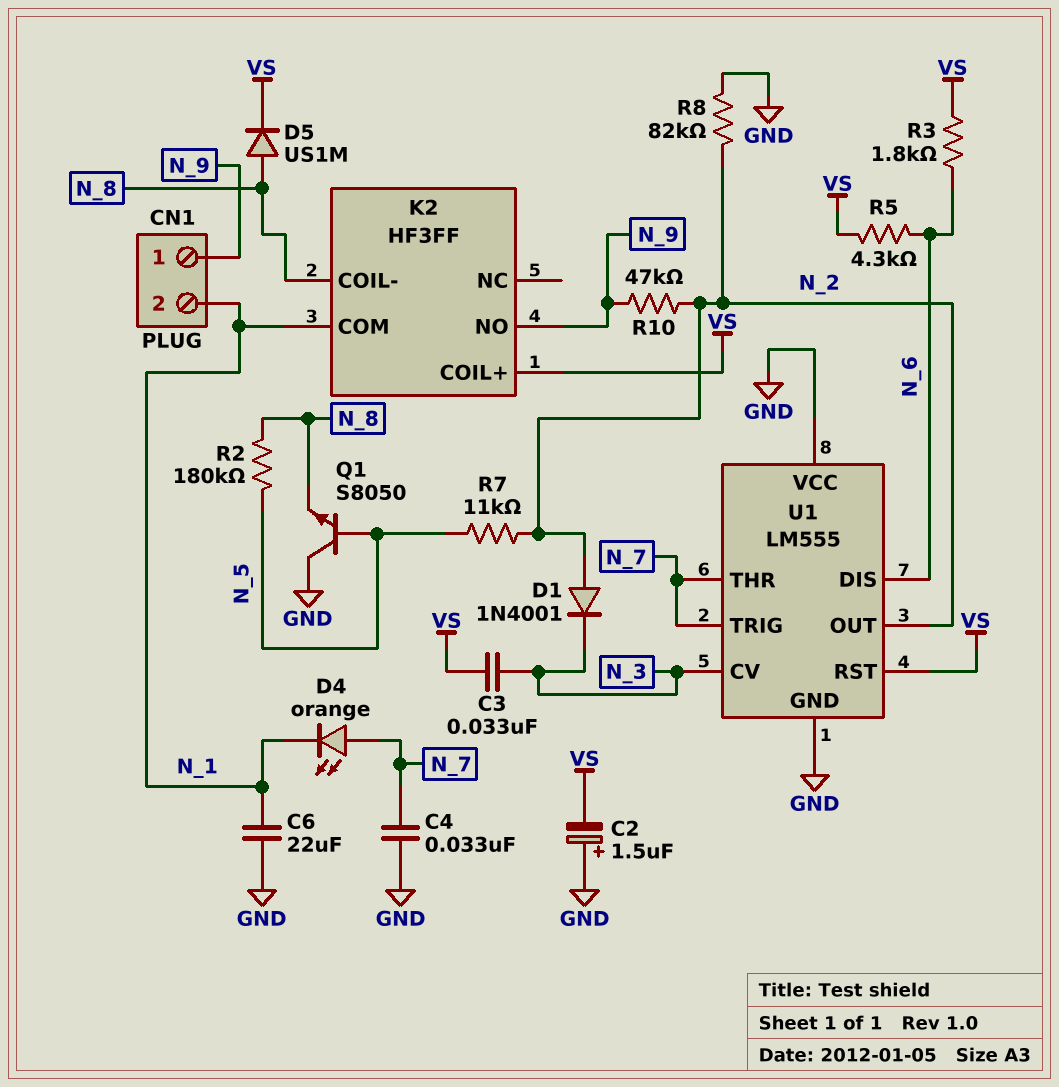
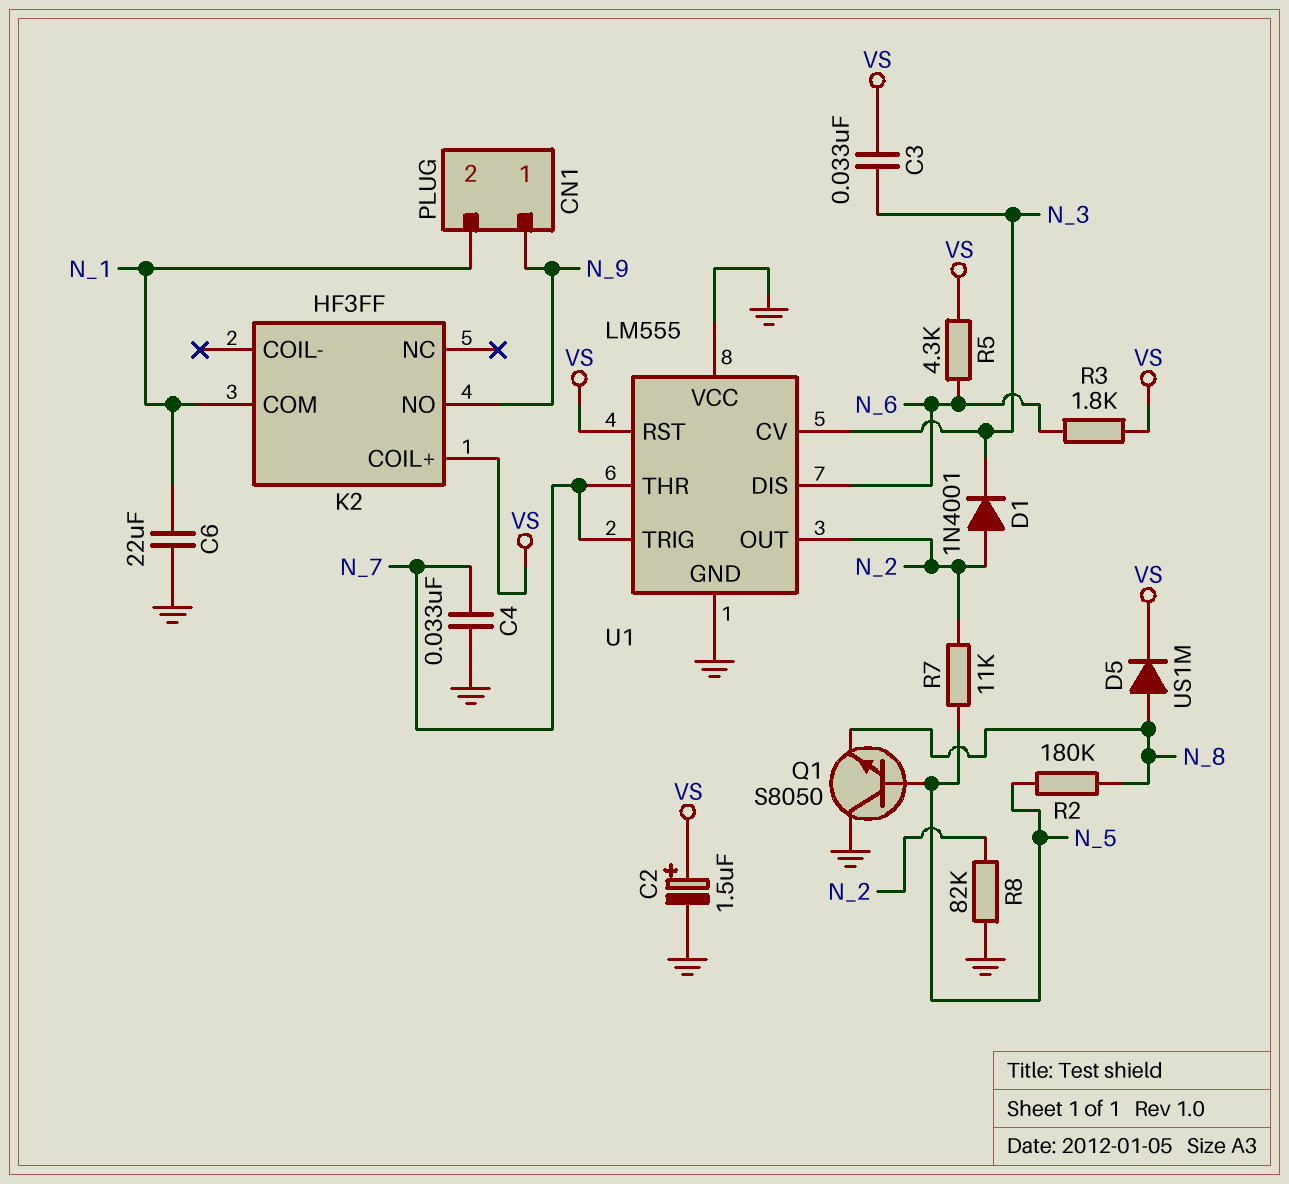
C2: 1.5uF (plus GND, minus VS) -> 1.5uF (plus VS, minus GND)
D4: LED orange (A N_7, K N_1) -> none
K2 pin COIL-: N_8 -> none
R10: 47k (N_2, N_9) -> none

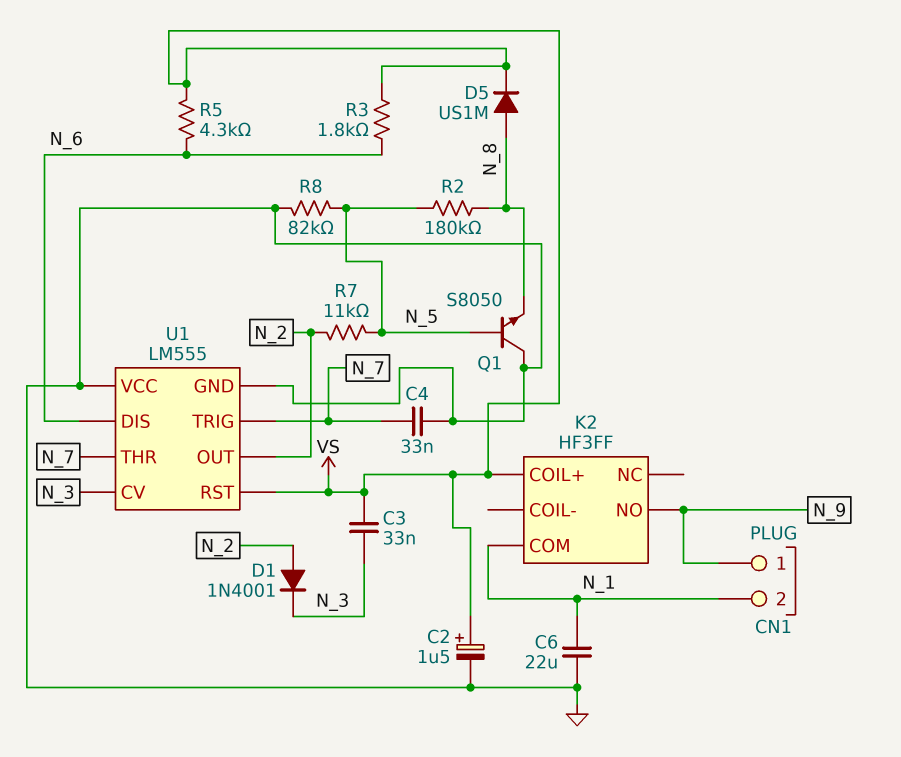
R8: 82k (GND, N_2) -> 82k (GND, N_5)

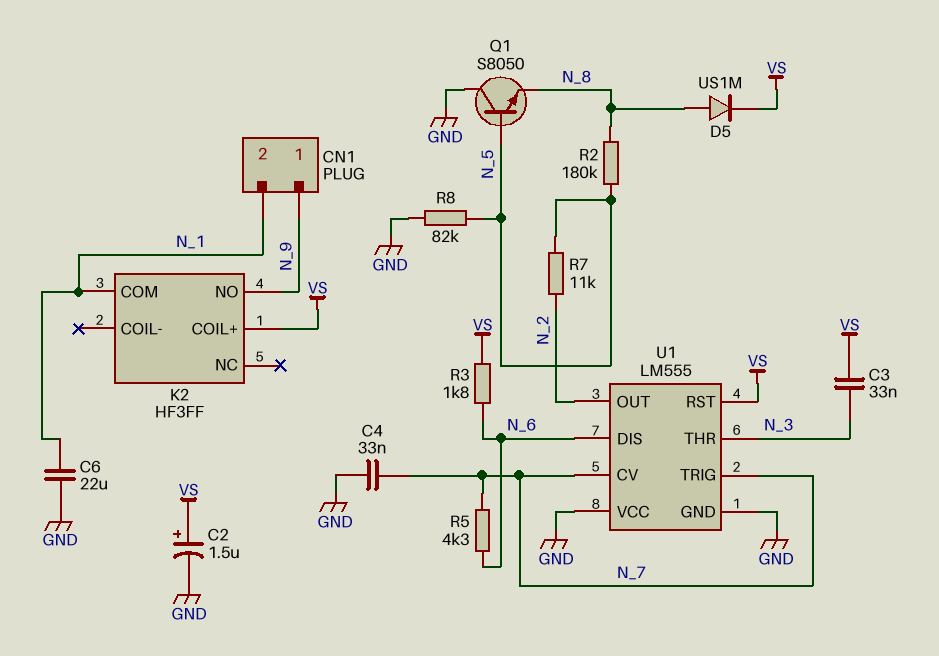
D1: diode 1N4001 (A N_2, K N_3) -> none
R5: 4.3k (N_6, VS) -> 4.3k (N_6, N_7)
U1 pin CV: N_3 -> N_7
U1 pin THR: N_7 -> N_3

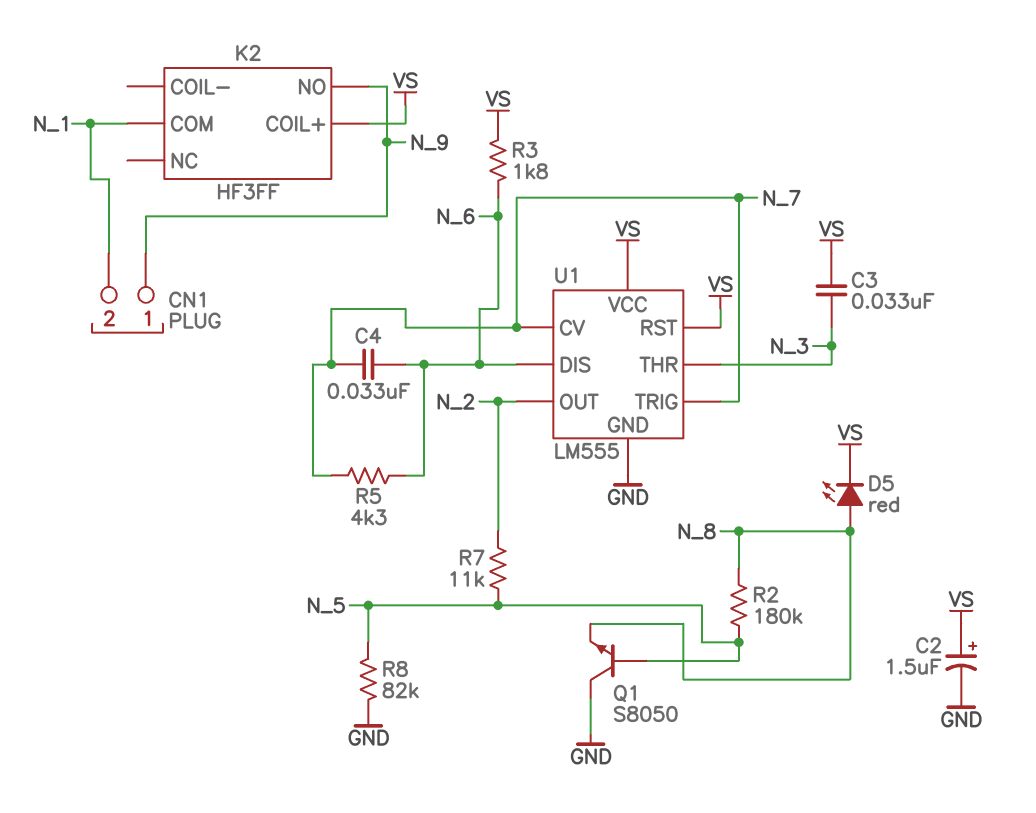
C4: 33nF (GND, N_7) -> 33nF (N_6, N_7)
C6: 22uF (GND, N_1) -> none
D5: diode US1M (A N_8, K VS) -> LED red (A N_8, K VS)
U1 pin VCC: GND -> VS

